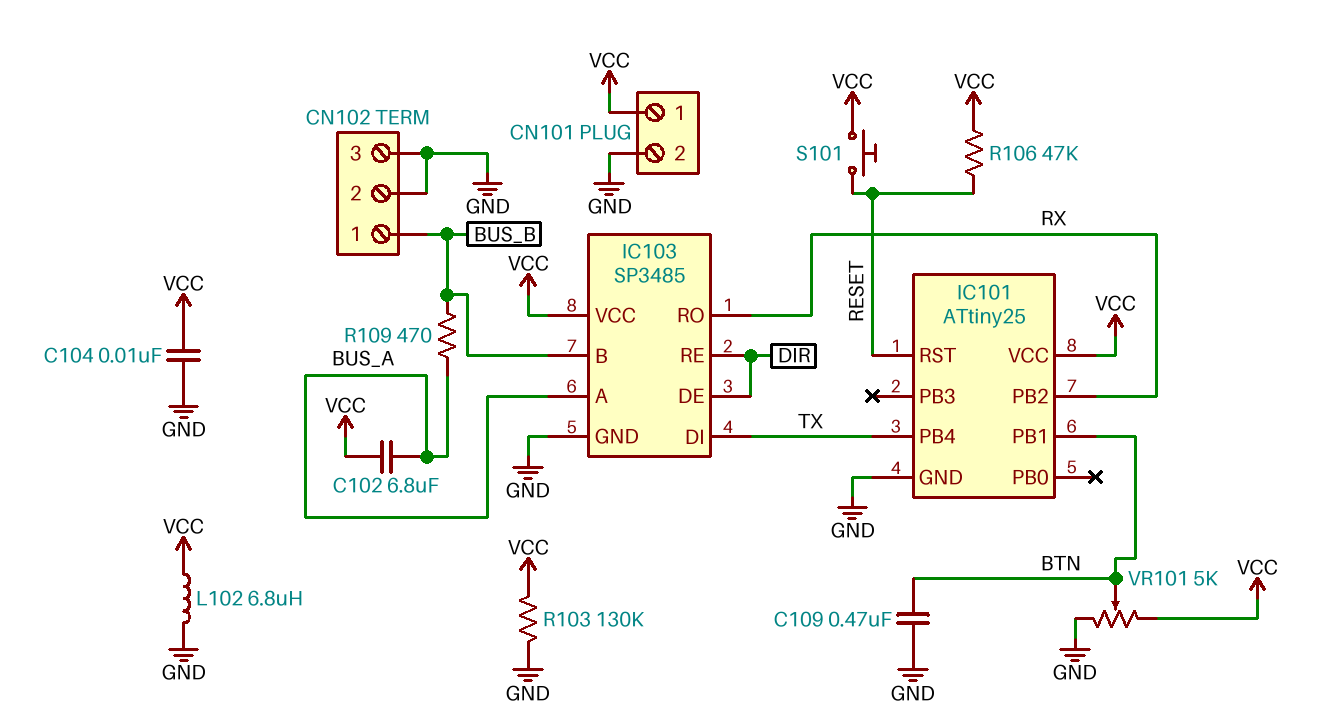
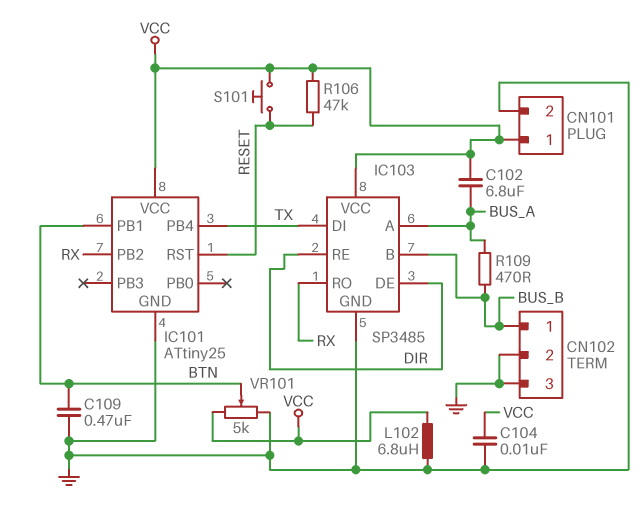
R103: 130k (GND, VCC) -> none

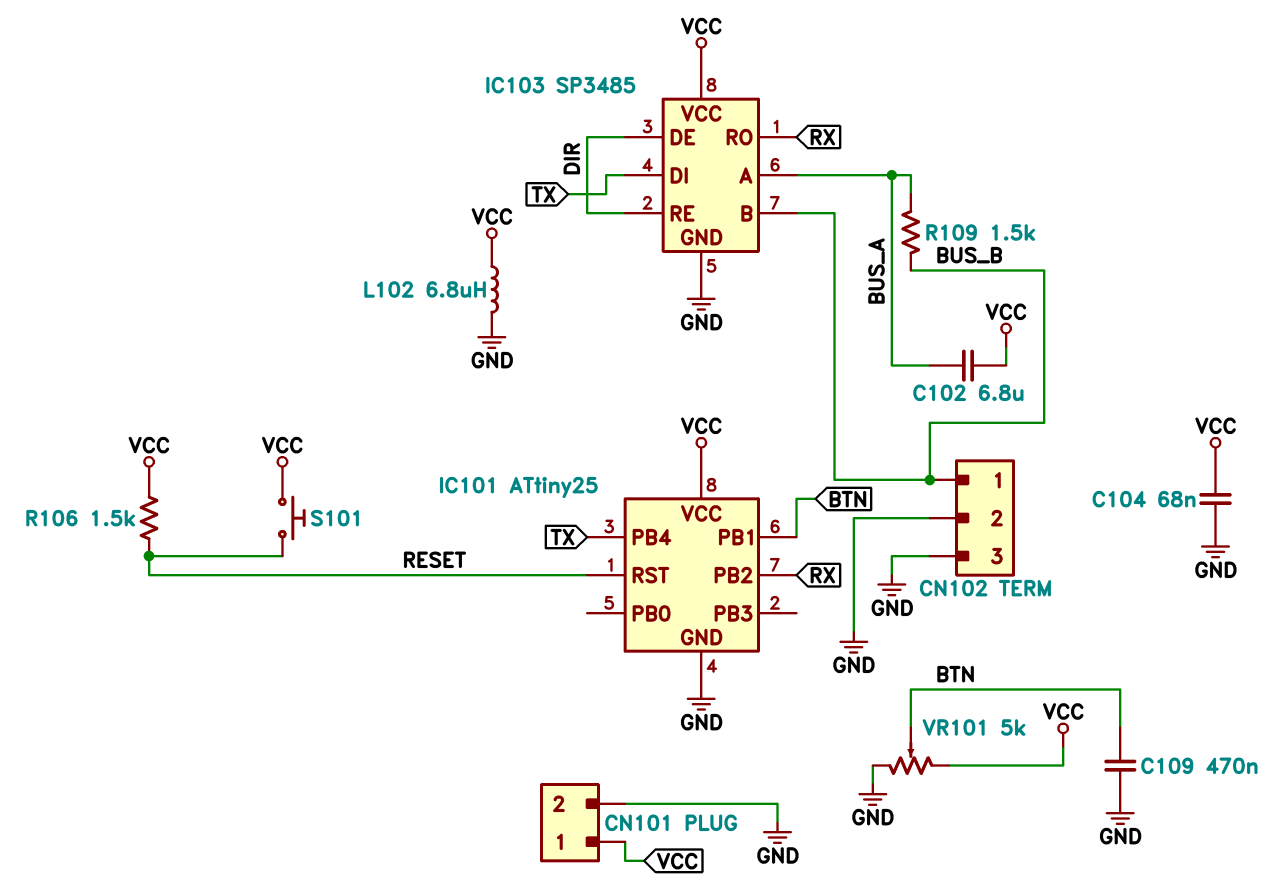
C104: 10nF (GND, VCC) -> 68nF (GND, VCC)
R106: 47k (RESET, VCC) -> 1.5k (RESET, VCC)
R109: 470 (BUS_A, BUS_B) -> 1.5k (BUS_A, BUS_B)

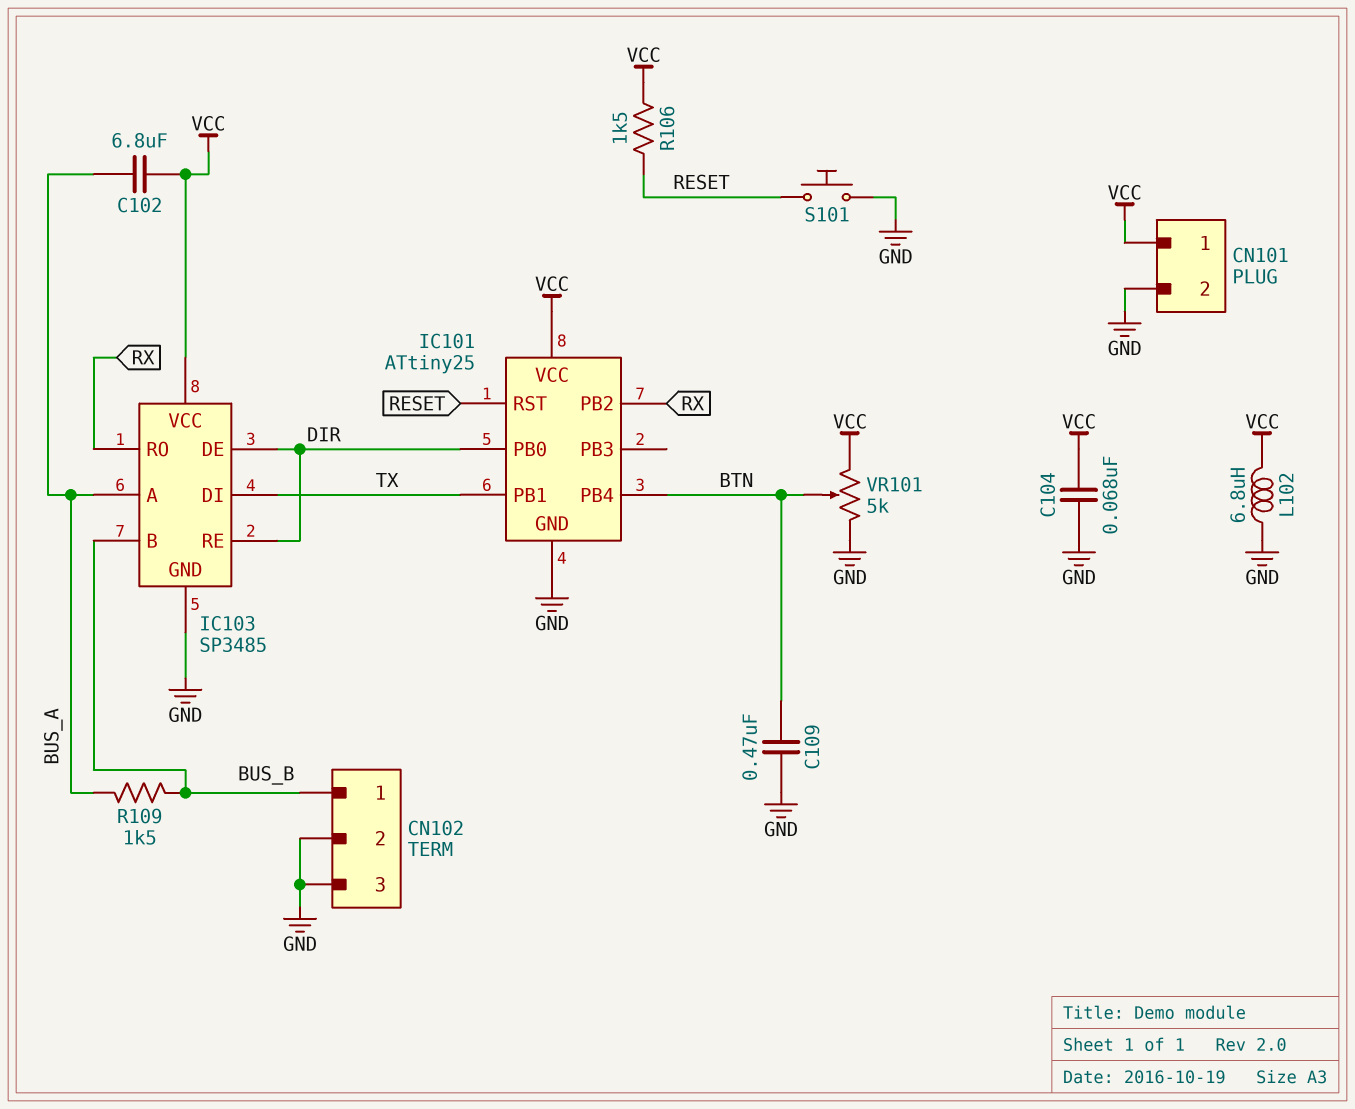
IC101 pin PB0: none -> DIR
IC101 pin PB1: BTN -> TX
IC101 pin PB4: TX -> BTN
S101: button (RESET, VCC) -> button (GND, RESET)

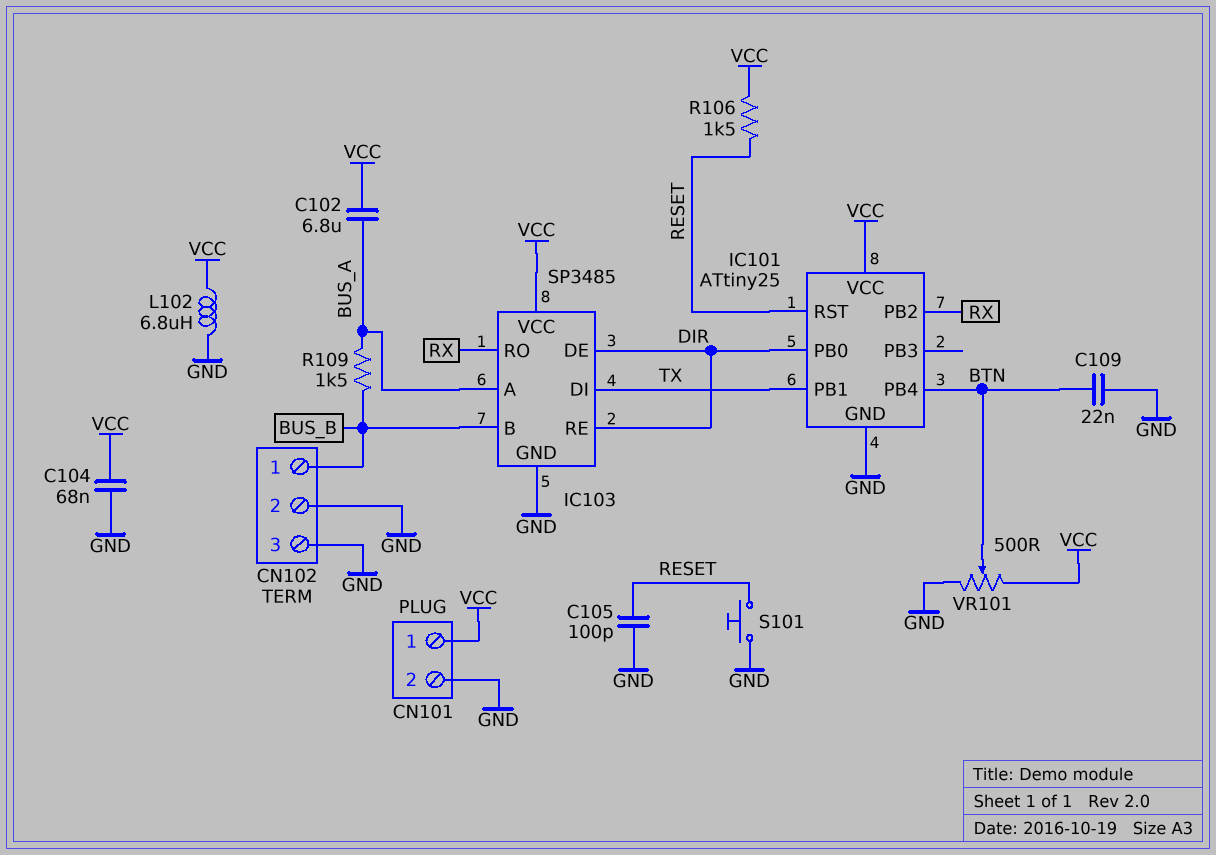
C105: none -> 100pF (GND, RESET)
C109: 470nF (BTN, GND) -> 22nF (BTN, GND)
VR101: 5k (GND, VCC, wiper BTN) -> 500 (GND, VCC, wiper BTN)

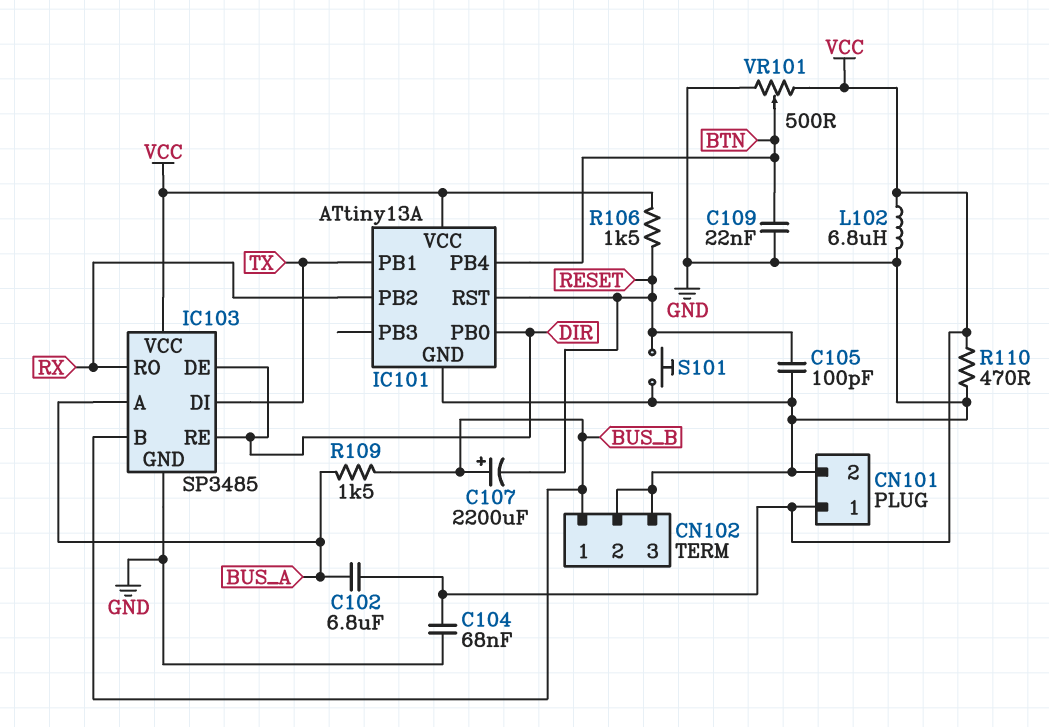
C107: none -> 2200uF (plus BUS_B, minus RESET)
IC101: ATtiny25 -> ATtiny13A
R110: none -> 470 (GND, VCC)

